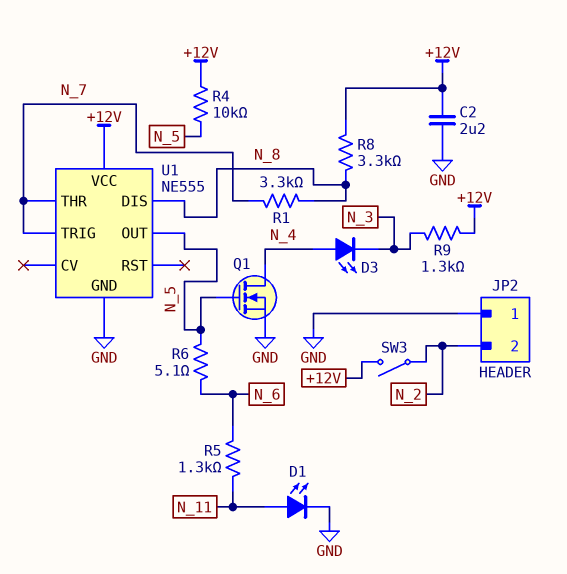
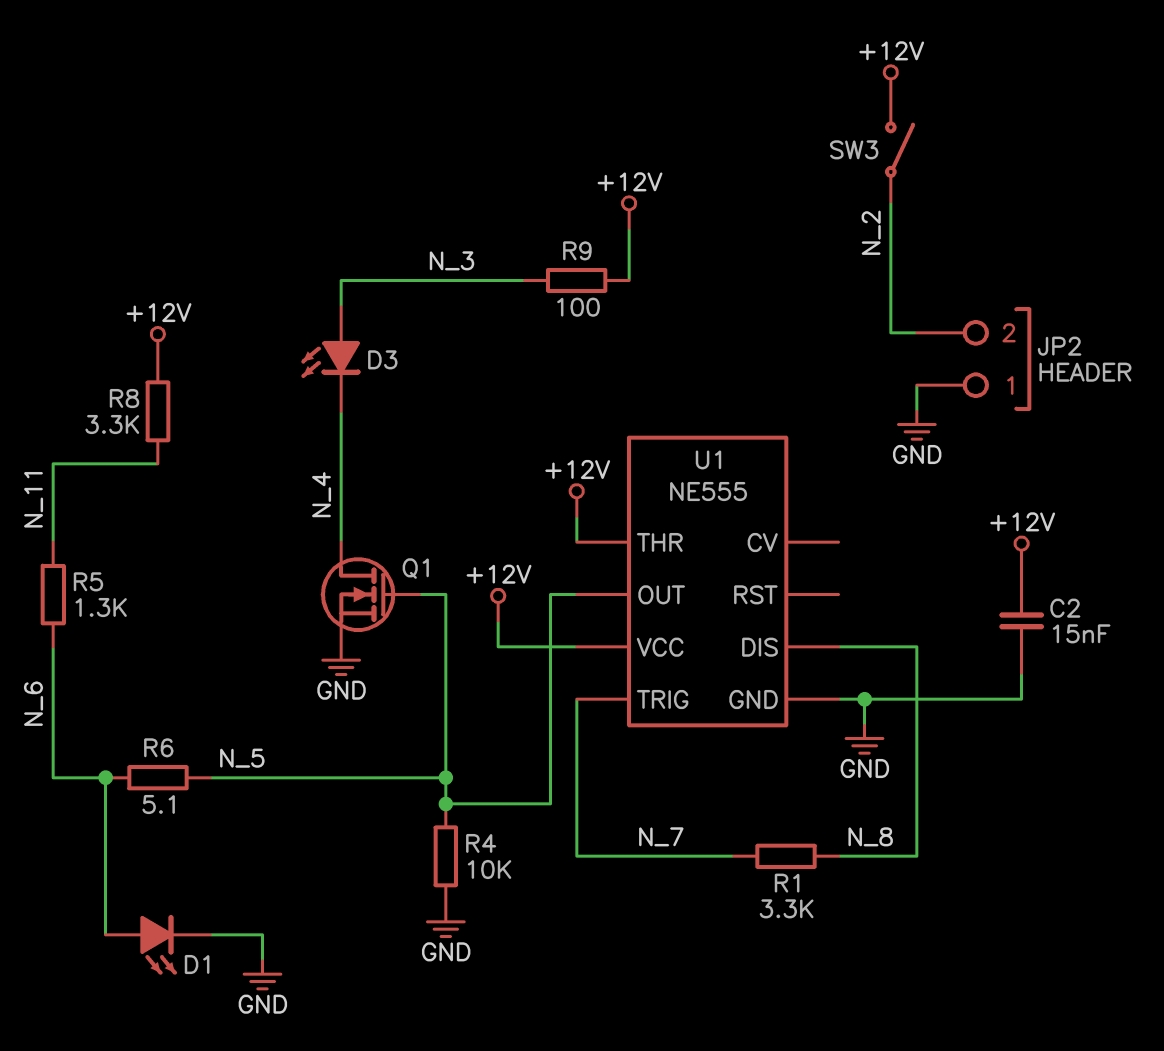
C2: 2.2uF (+12V, GND) -> 15nF (+12V, GND)
D1: LED (A N_11, K GND) -> LED (A N_6, K GND)
D3: LED (A N_4, K N_3) -> LED (A N_3, K N_4)
R4: 10k (+12V, N_5) -> 10k (GND, N_5)
R8: 3.3k (+12V, N_8) -> 3.3k (+12V, N_11)
R9: 1.3k (+12V, N_3) -> 100 (+12V, N_3)
U1 pin THR: N_7 -> +12V

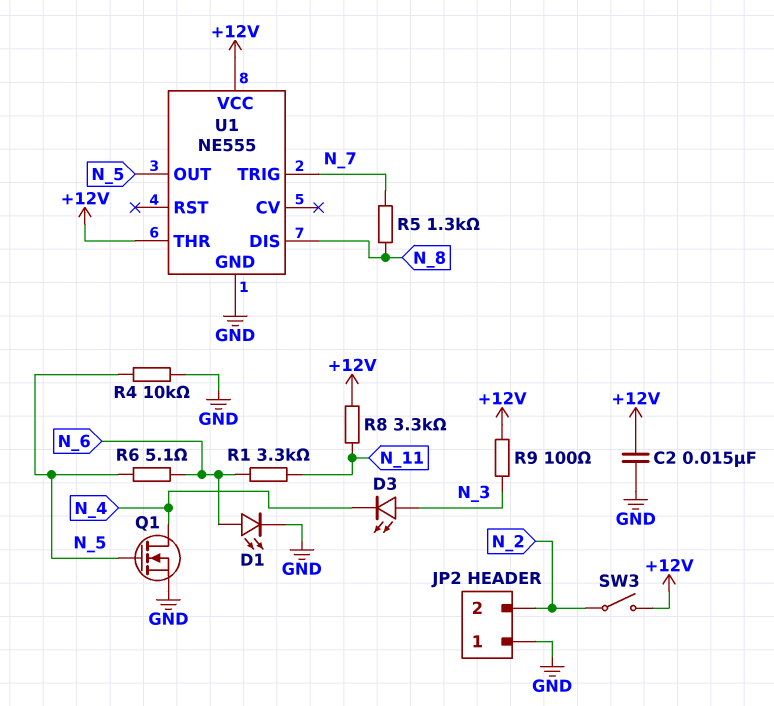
R1: 3.3k (N_7, N_8) -> 3.3k (N_6, N_11)
R5: 1.3k (N_6, N_11) -> 1.3k (N_7, N_8)

